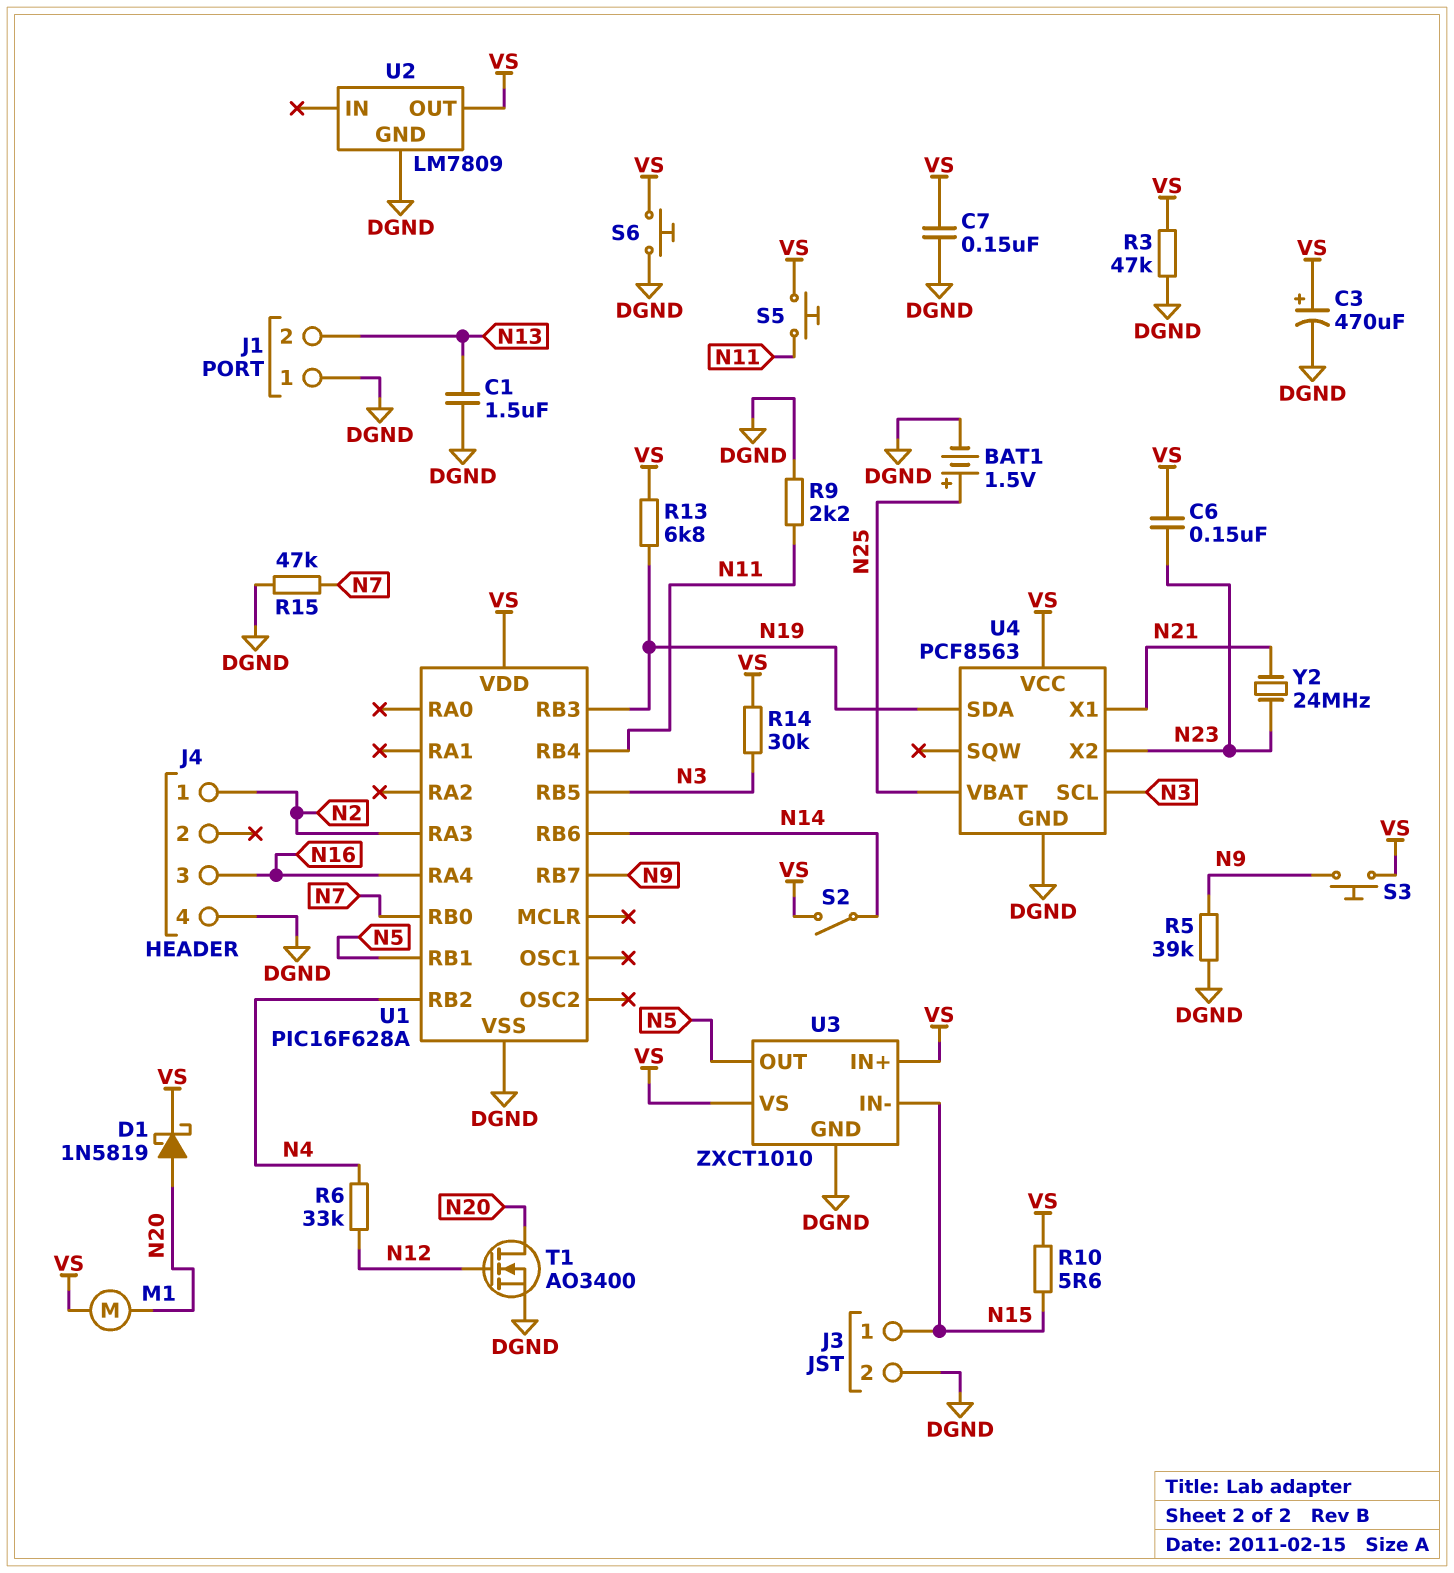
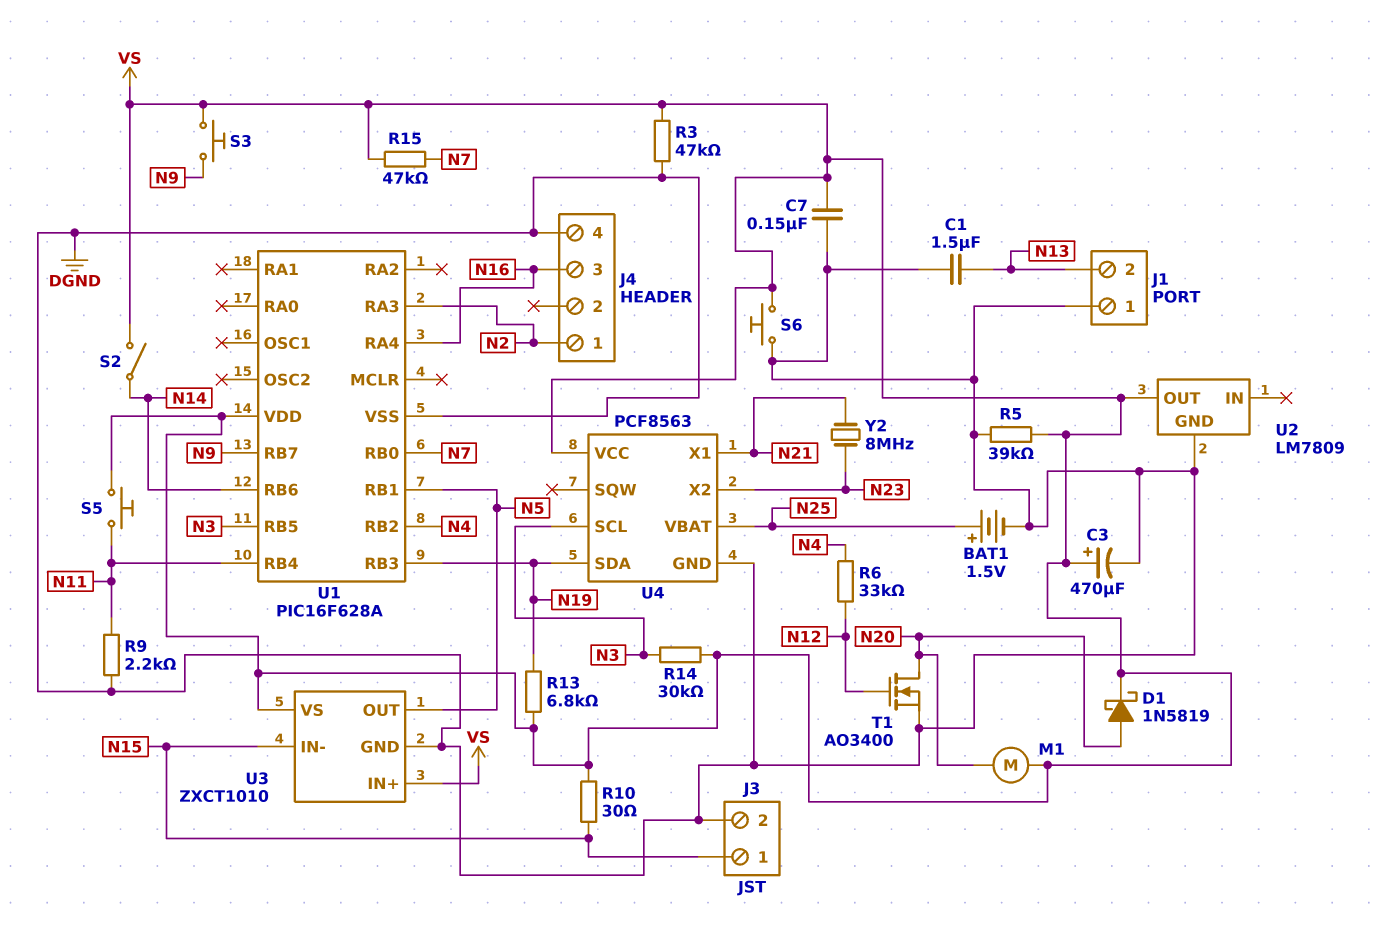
C6: 150nF (N23, VS) -> none
R5: 39k (DGND, N9) -> 39k (DGND, VS)
R10: 5.6 (N15, VS) -> 30 (N15, VS)
R15: 47k (DGND, N7) -> 47k (N7, VS)
Y2: 24MHz (N21, N23) -> 8MHz (N21, N23)

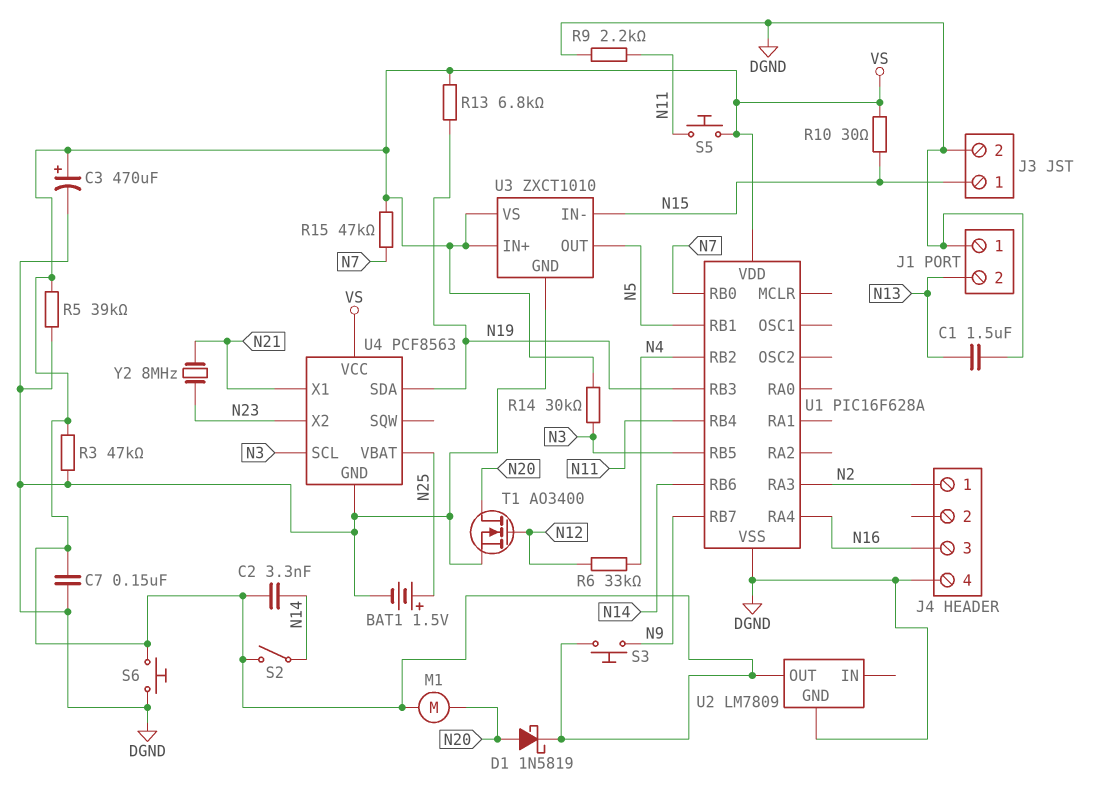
C2: none -> 3.3nF (N14, VS)

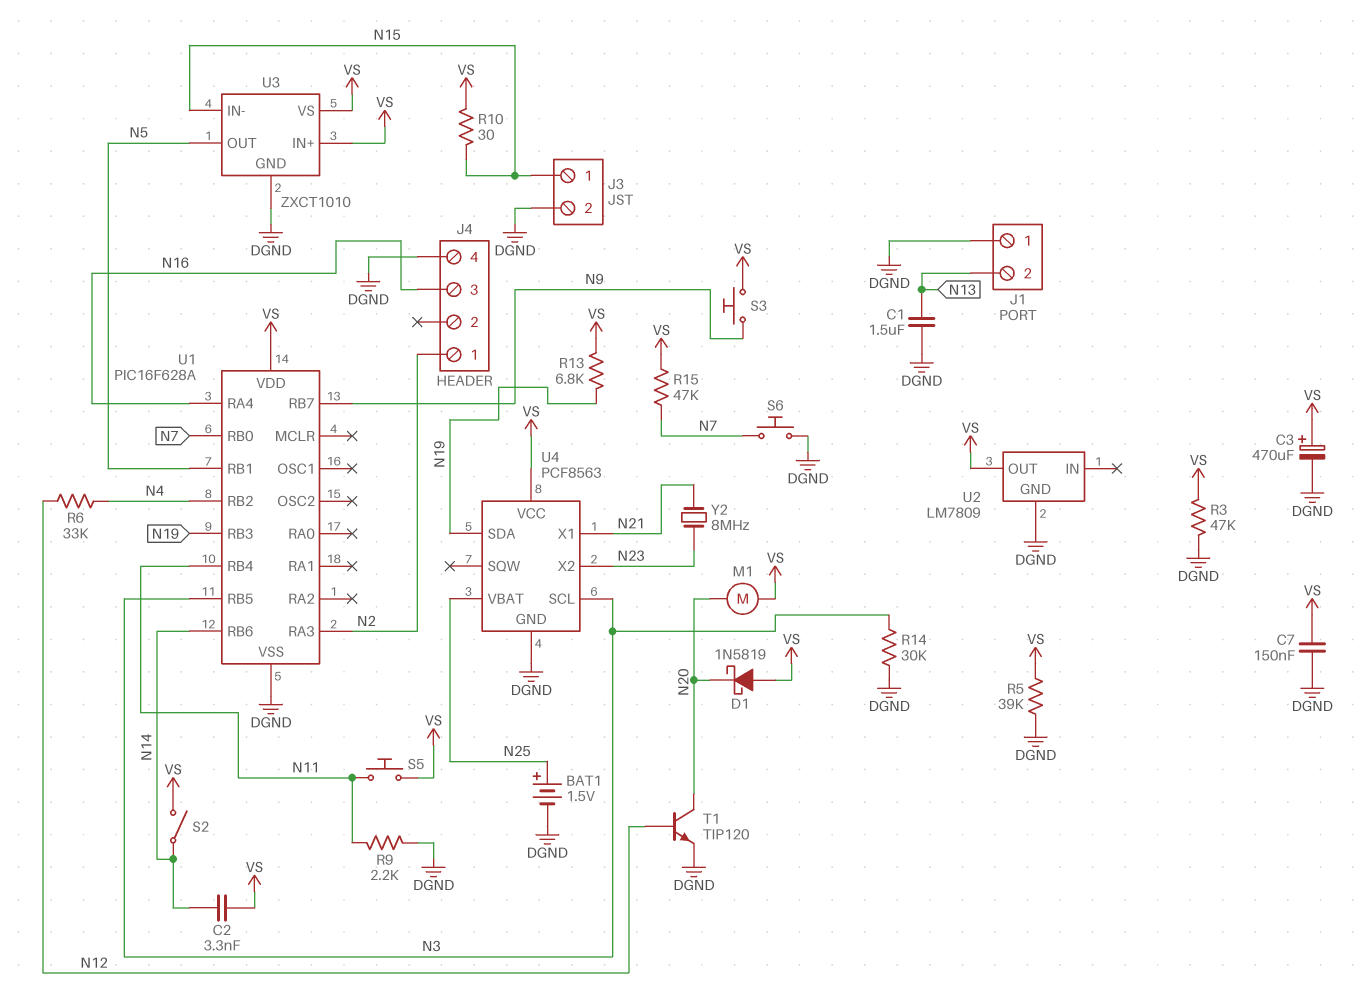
D1: schottky 1N5819 (A N20, K VS) -> schottky 1N5819 (A VS, K N20)
R14: 30k (N3, VS) -> 30k (DGND, N3)
S6: button (DGND, VS) -> button (DGND, N7)
T1: NMOS AO3400 (G N12, D N20, S DGND) -> NPN TIP120 (B N12, C N20, E DGND)

